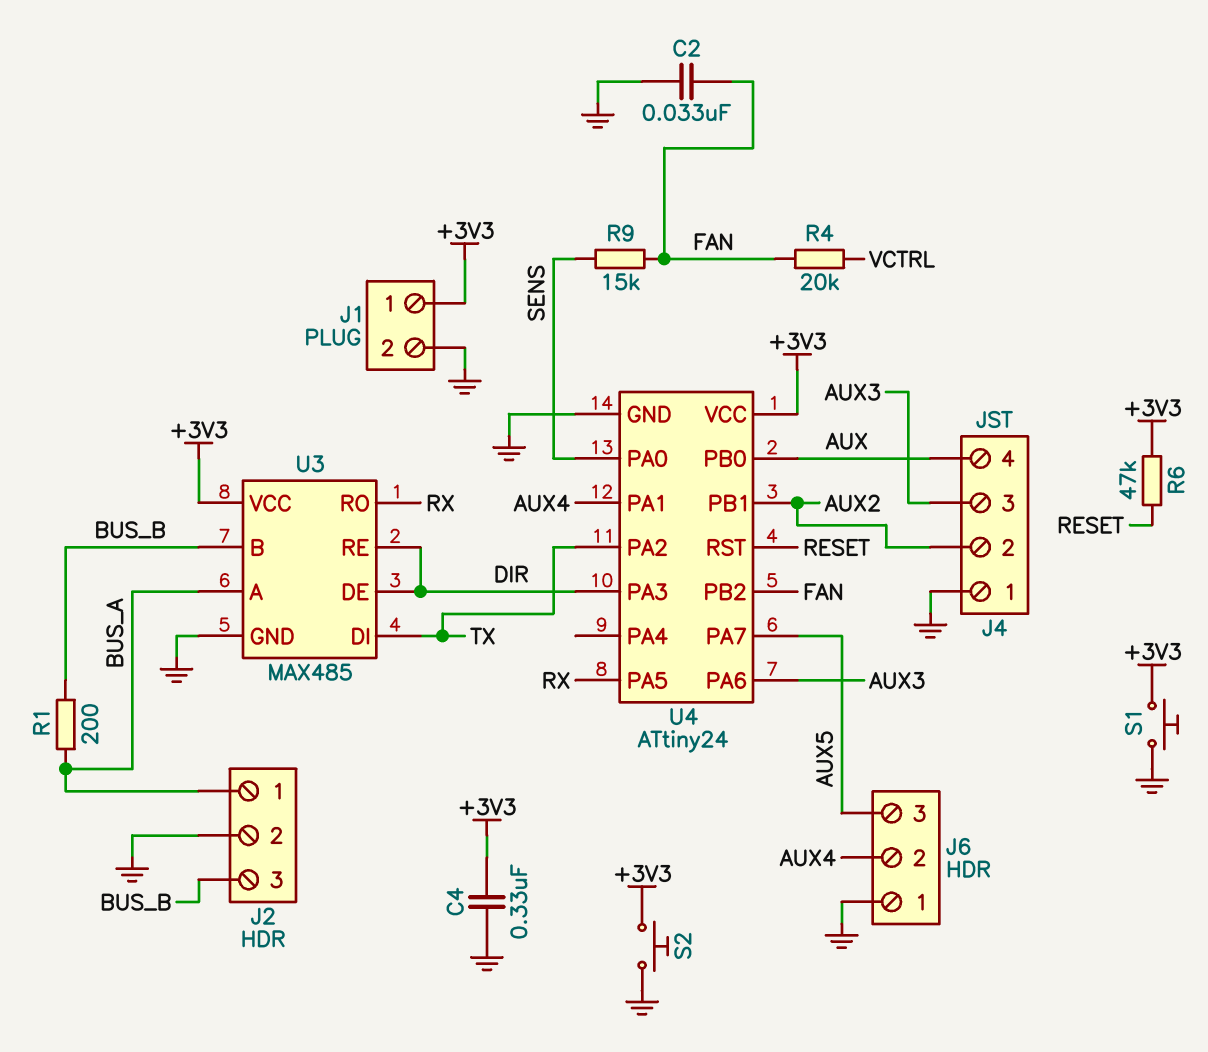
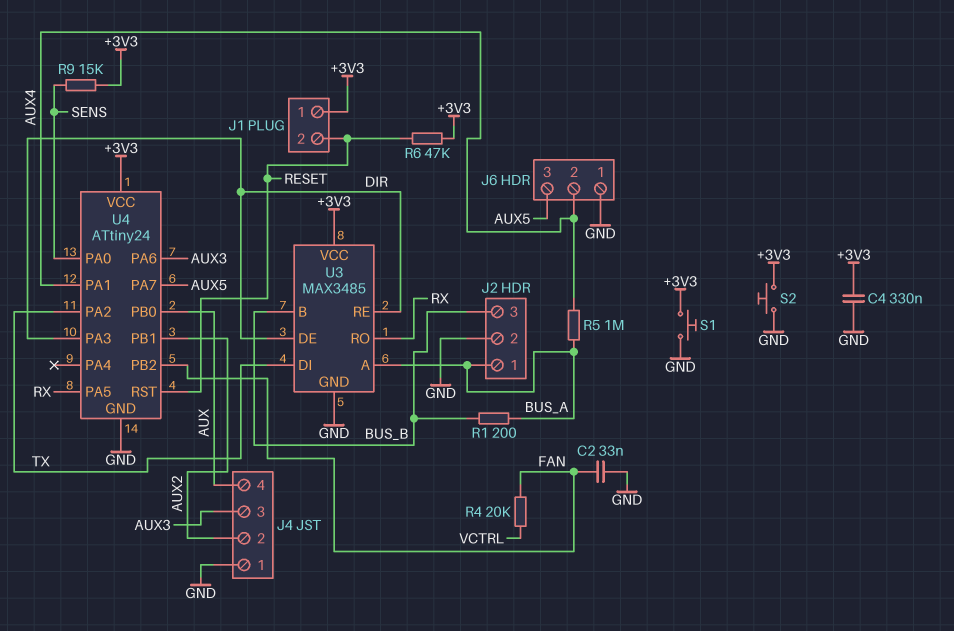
J1 pin 2: GND -> RESET
R5: none -> 1M (AUX4, BUS_A)
R9: 15k (FAN, SENS) -> 15k (+3V3, SENS)
U3: MAX485 -> MAX3485

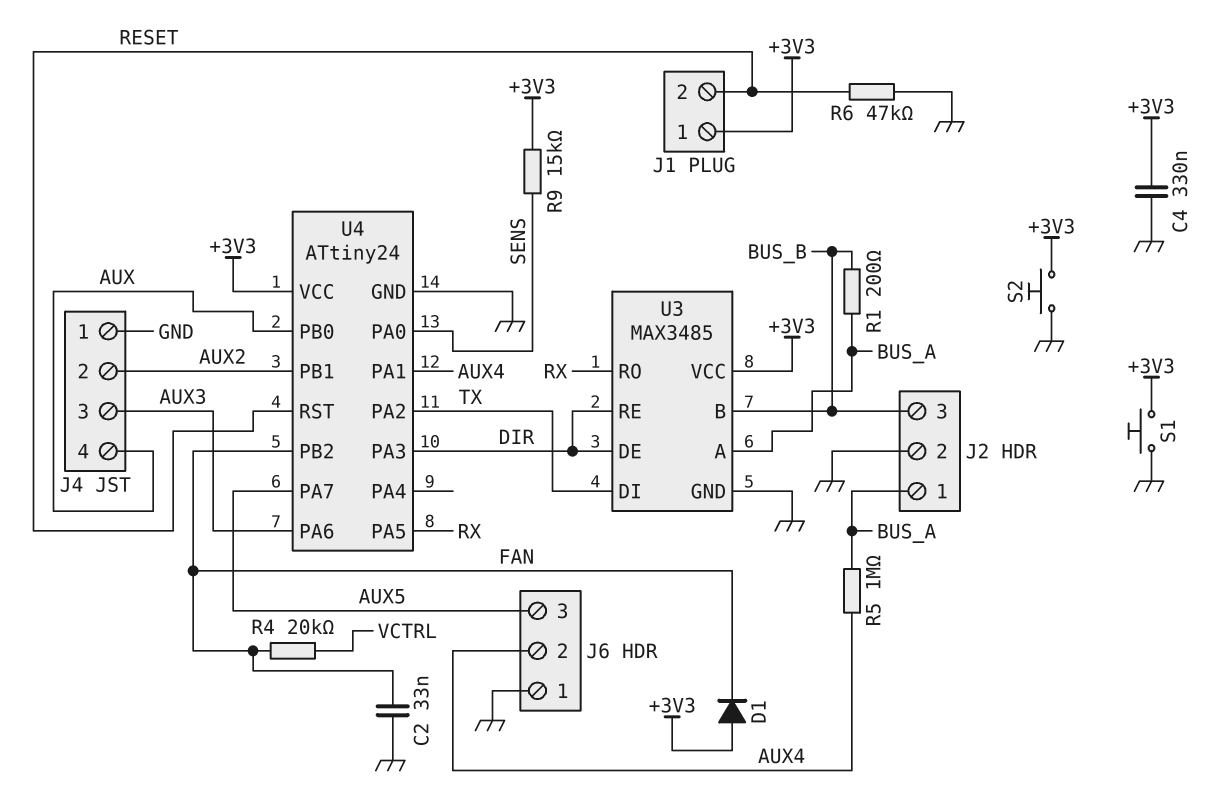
D1: none -> diode (A +3V3, K FAN)
R6: 47k (+3V3, RESET) -> 47k (GND, RESET)

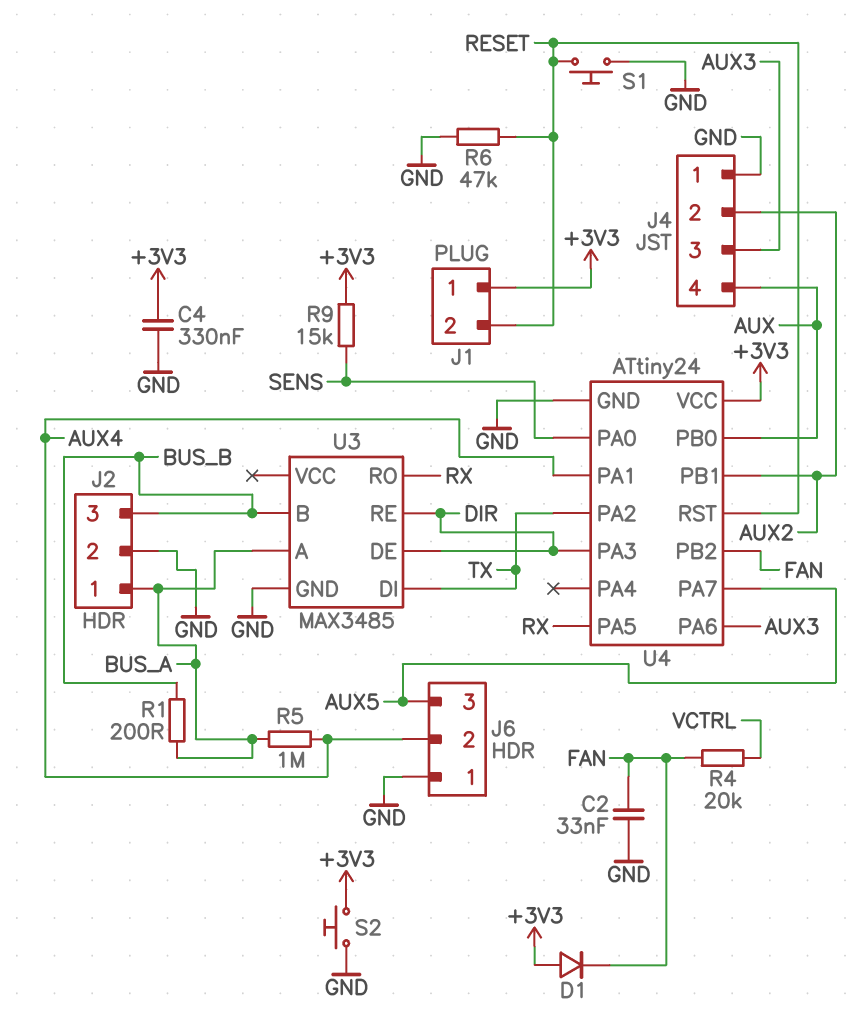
S1: button (+3V3, GND) -> button (GND, RESET)
U3 pin VCC: +3V3 -> none

